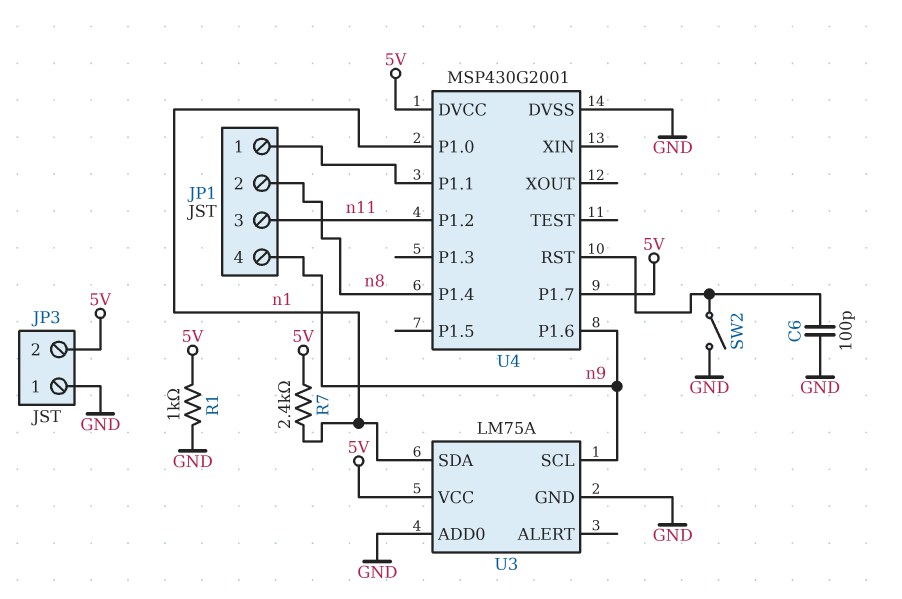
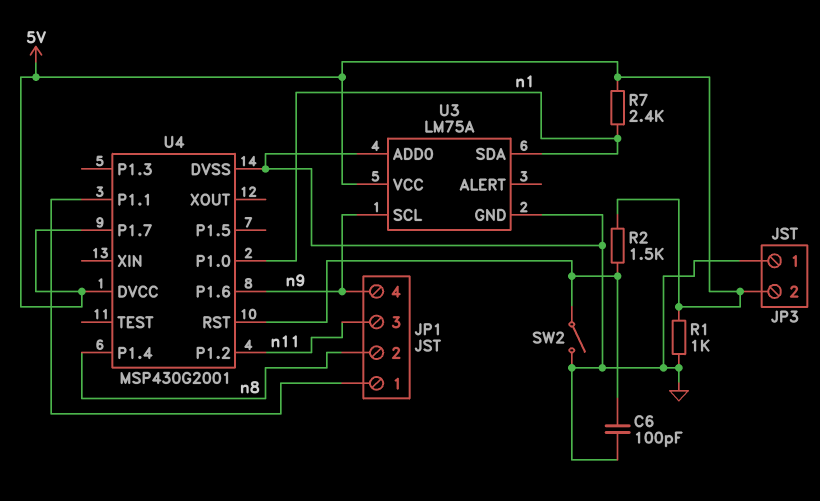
R2: none -> 1.5k (5V, U4/RST)

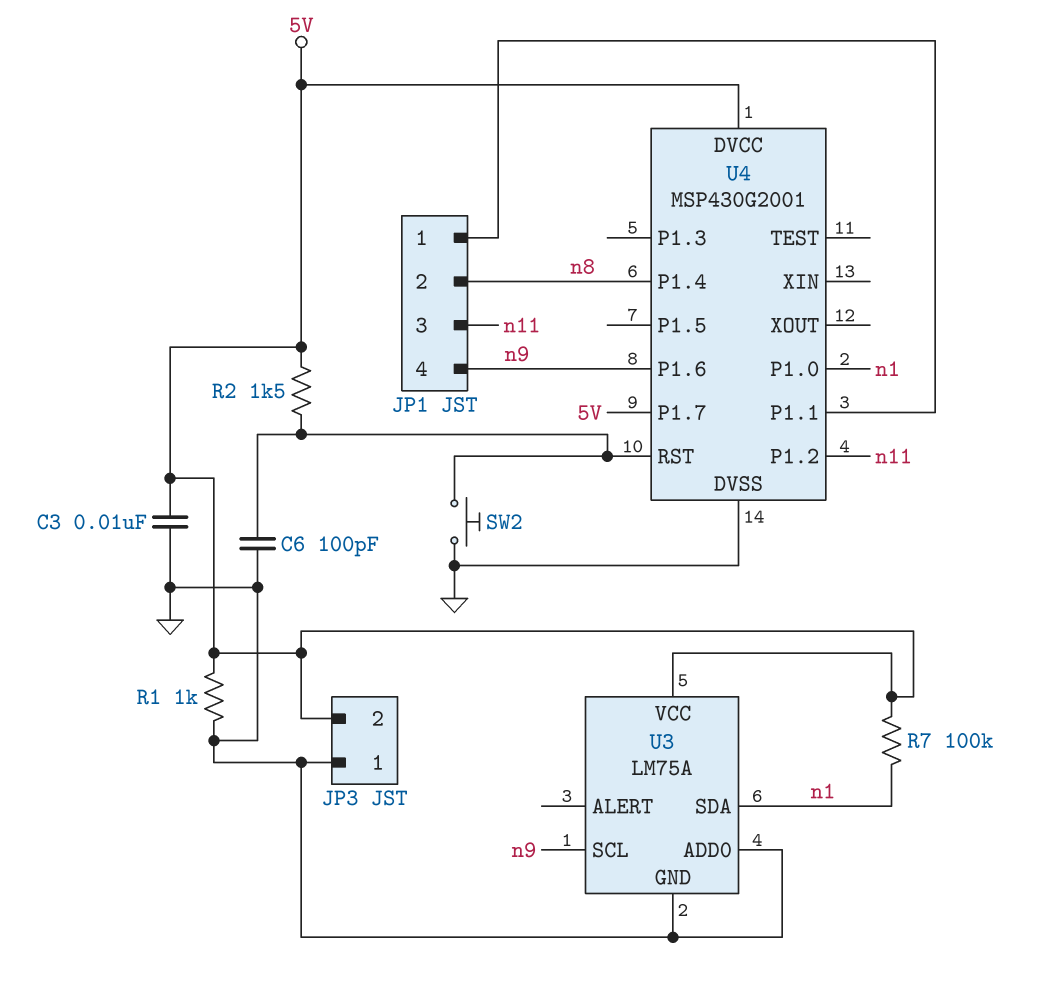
C3: none -> 10nF (5V, GND)
R7: 2.4k (5V, n1) -> 100k (5V, n1)
SW2: switch (GND, U4/RST) -> button (GND, U4/RST)

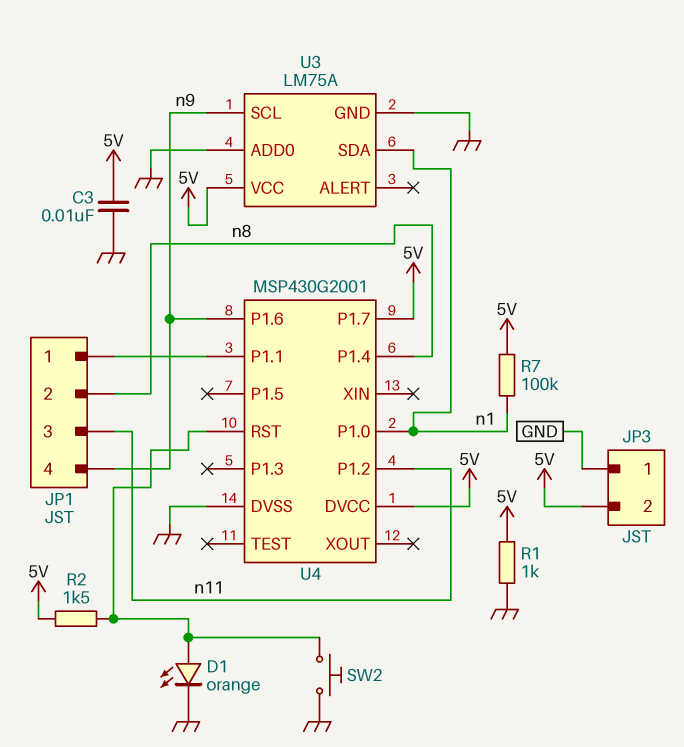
C6: 100pF (GND, U4/RST) -> none
D1: none -> LED orange (A U4/RST, K GND)

